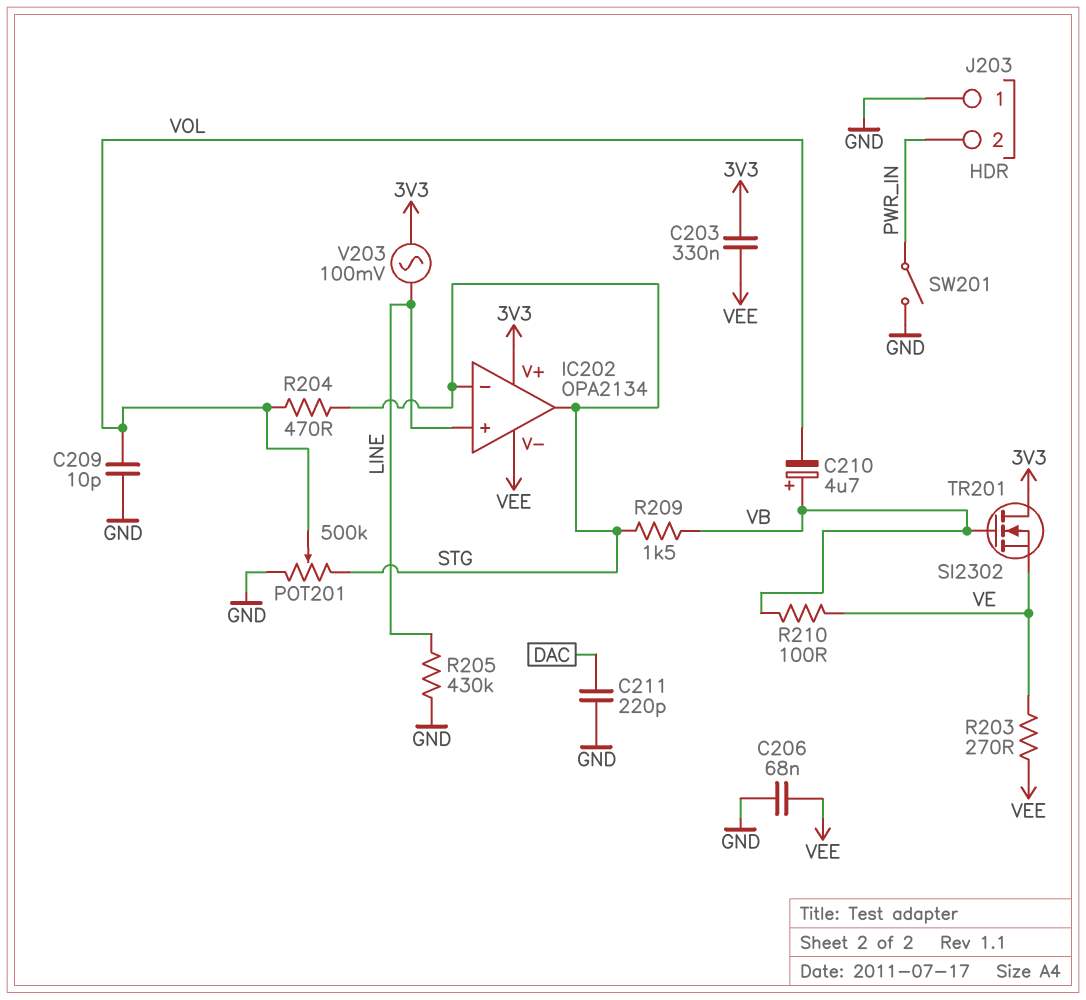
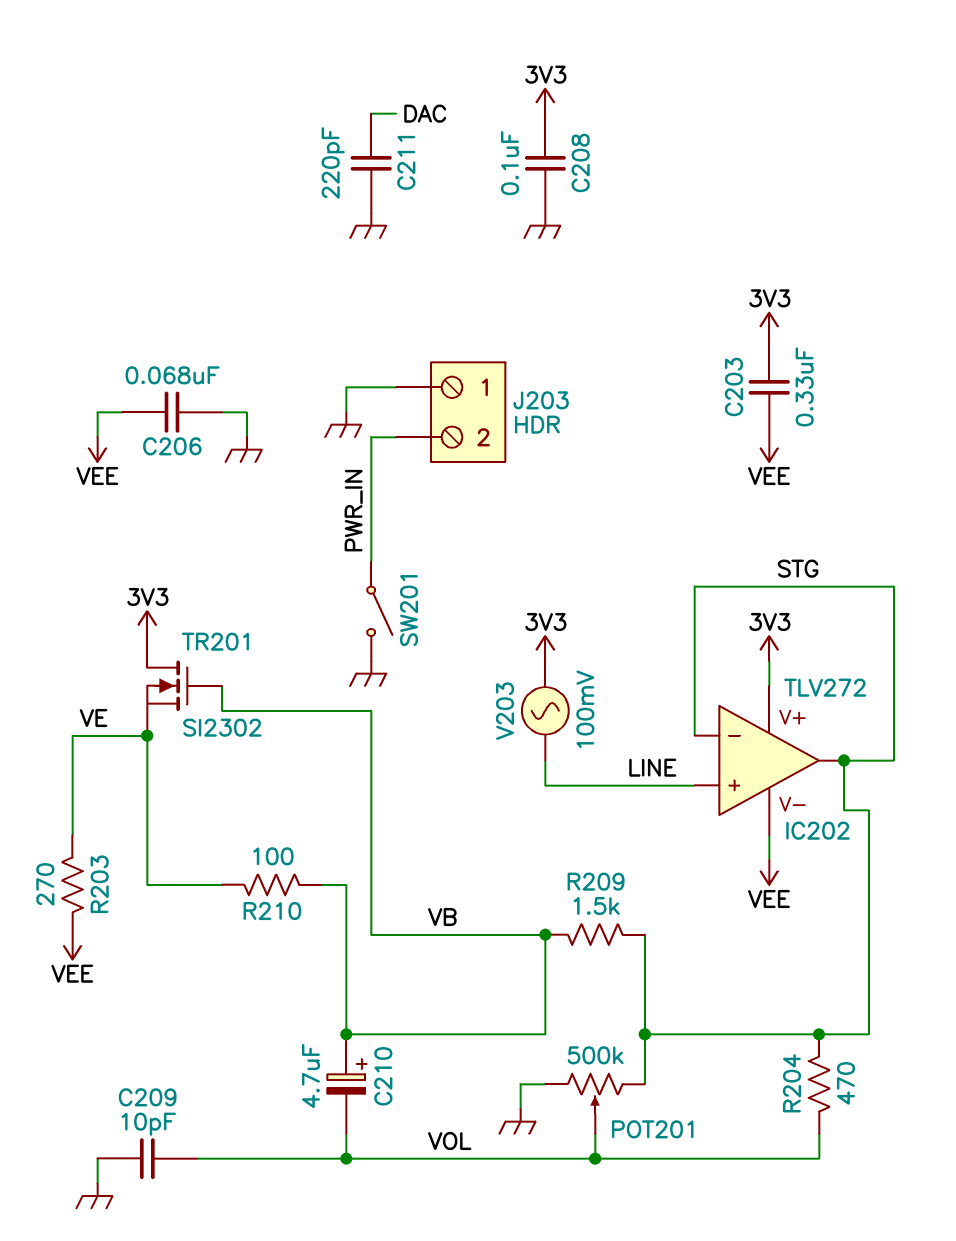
C208: none -> 100nF (3V3, GND)
IC202: OPA2134 -> TLV272
R205: 430k (GND, LINE) -> none

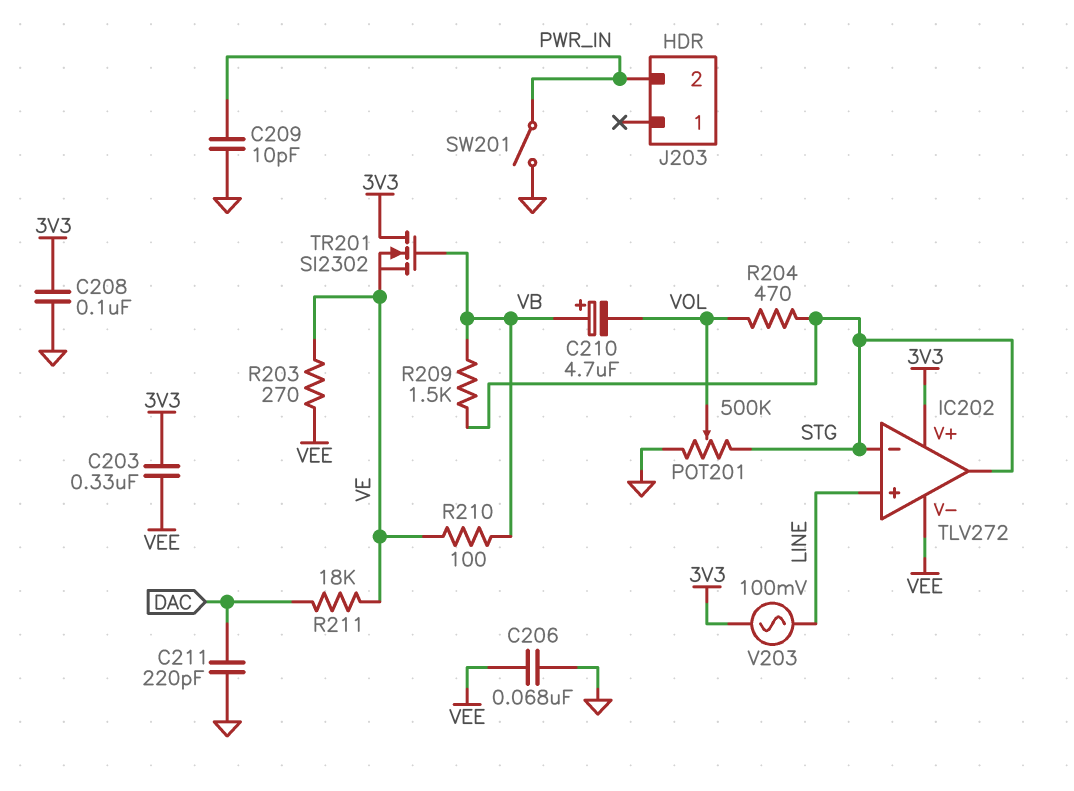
C209: 10pF (GND, VOL) -> 10pF (GND, PWR_IN)
J203 pin 1: GND -> none
R211: none -> 18k (DAC, VE)

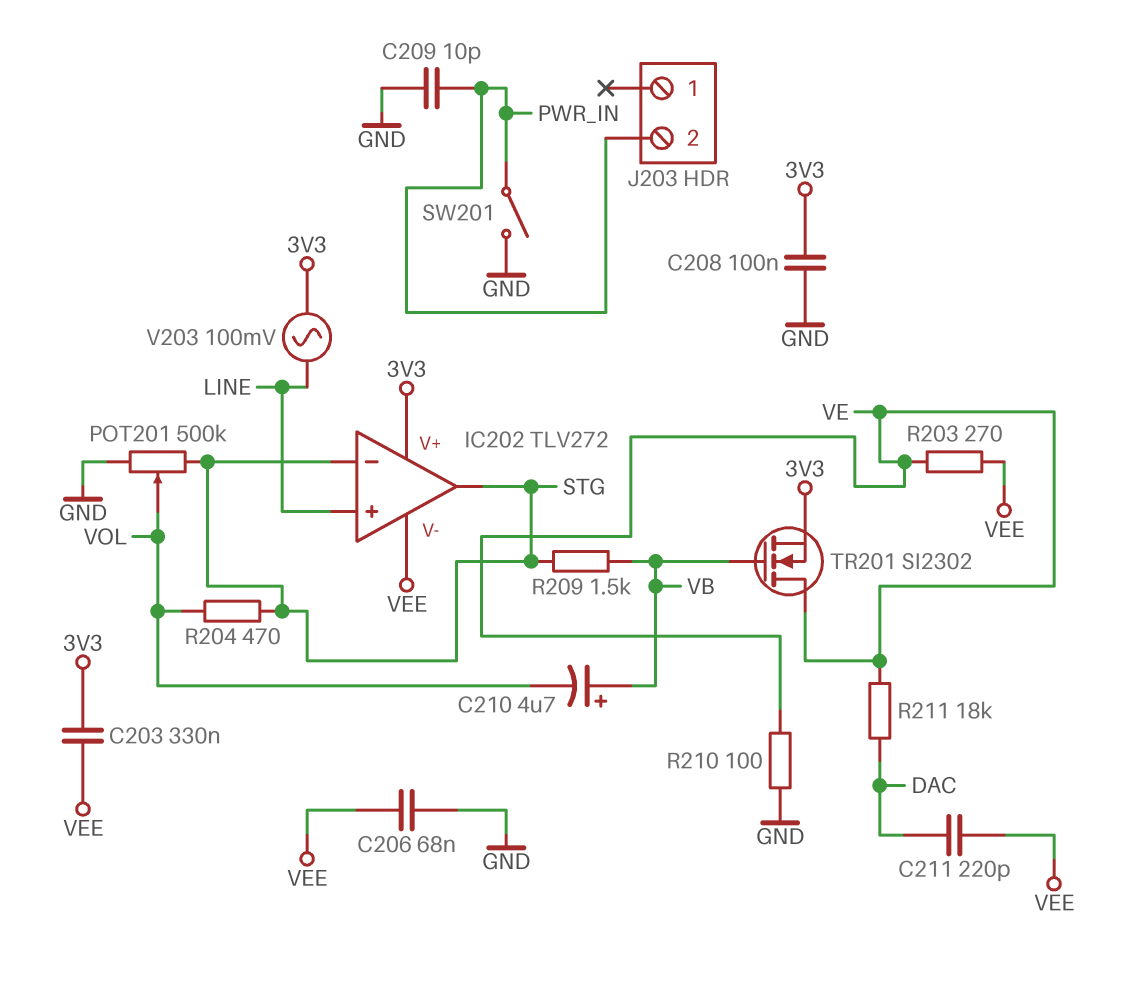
C211: 220pF (DAC, GND) -> 220pF (DAC, VEE)
R210: 100 (VB, VE) -> 100 (GND, VE)
TR201: NMOS SI2302 (G VB, D 3V3, S VE) -> NMOS SI2302 (G VB, D VE, S 3V3)

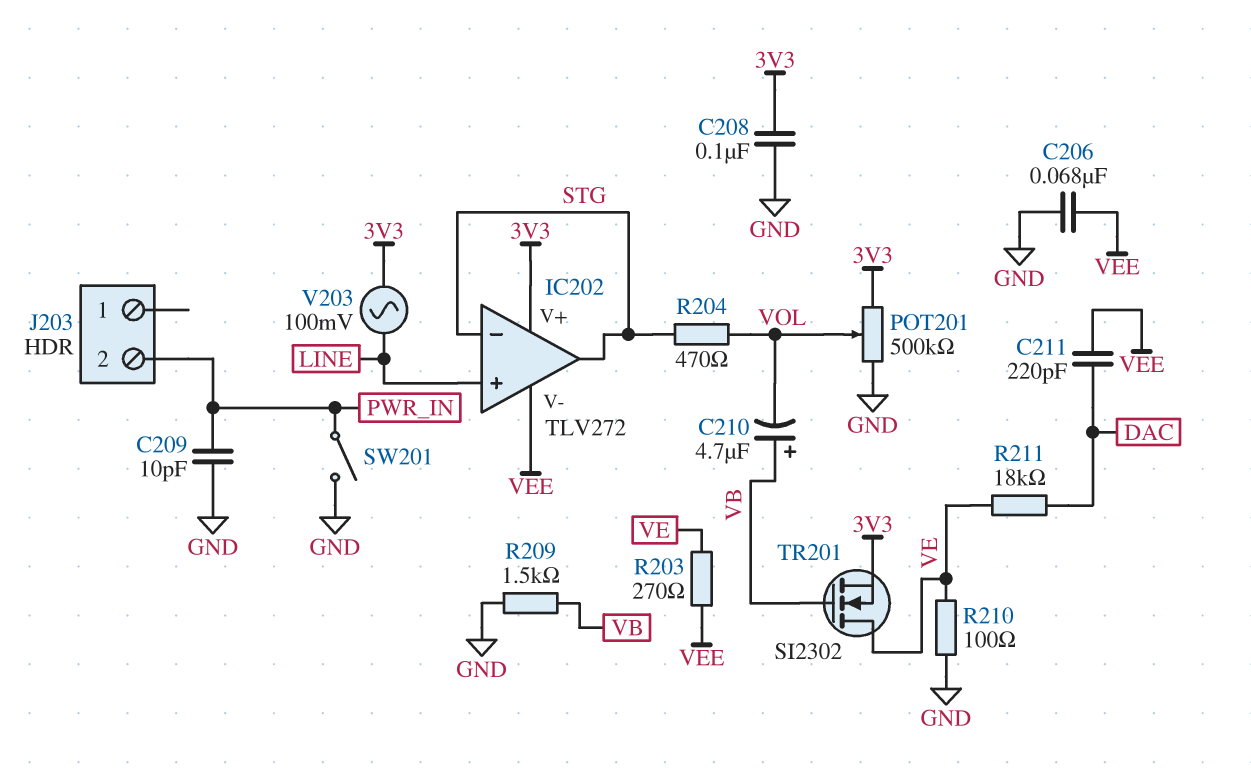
C203: 330nF (3V3, VEE) -> none
POT201: 500k (GND, STG, wiper VOL) -> 500k (3V3, GND, wiper VOL)
R209: 1.5k (STG, VB) -> 1.5k (GND, VB)

